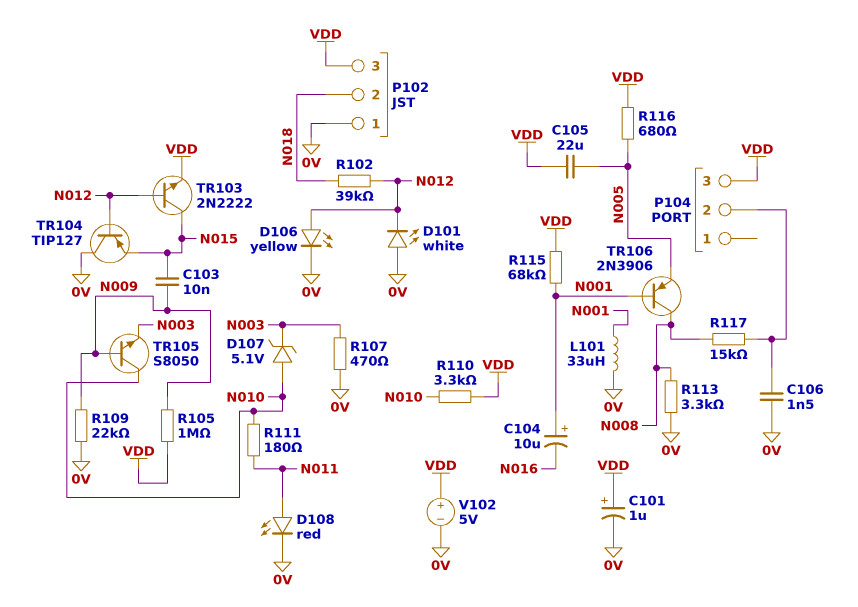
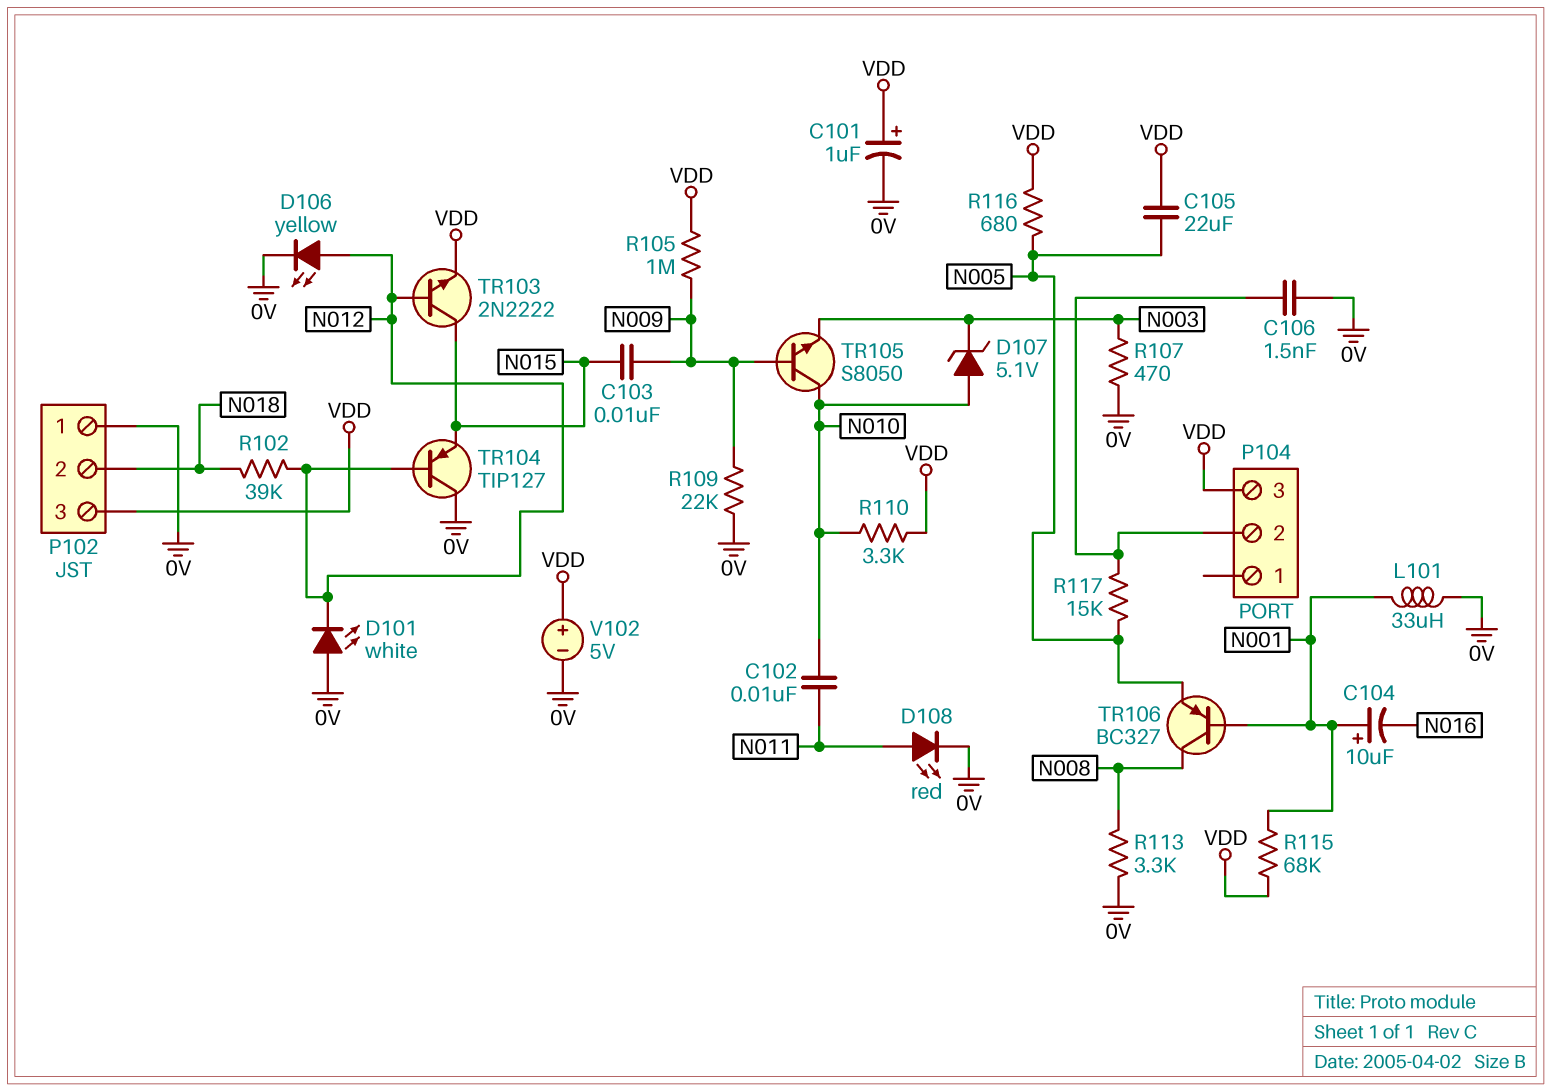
C102: none -> 10nF (N010, N011)
R111: 180 (N010, N011) -> none
R117: 15k (N008, P104/2) -> 15k (N005, P104/2)
TR106: PNP 2N3906 (B N001, C N008, E N005) -> PNP BC327 (B N001, C N008, E N005)

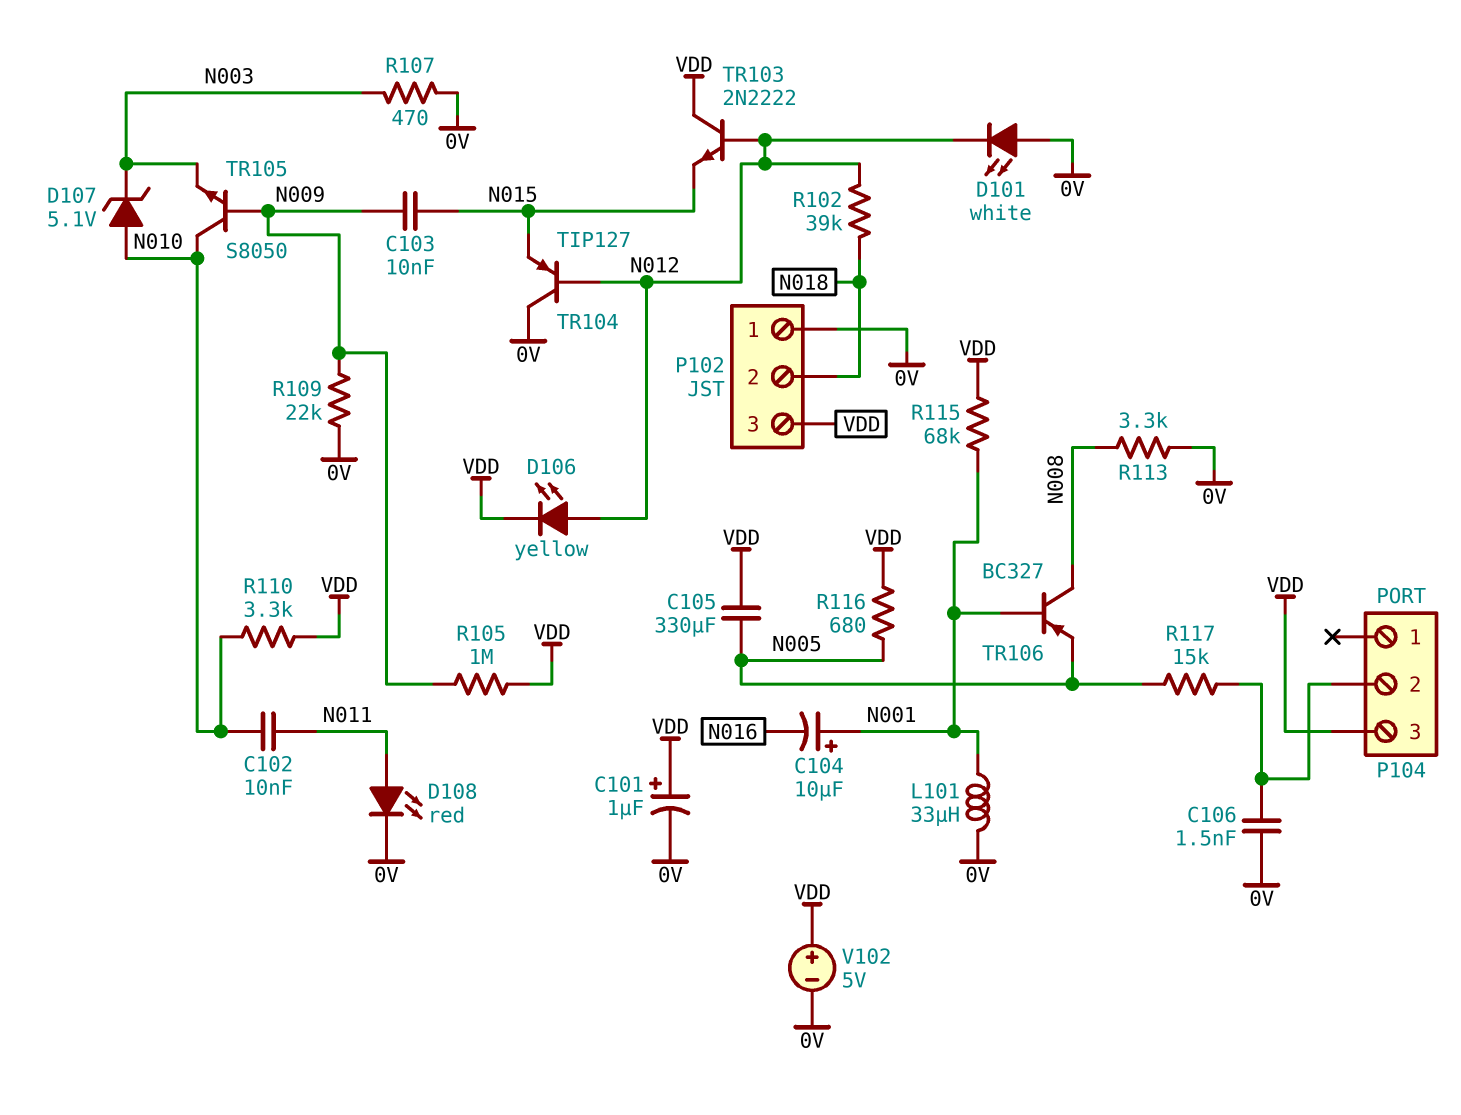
C105: 22uF (N005, VDD) -> 330uF (N005, VDD)
D106: LED yellow (A N012, K 0V) -> LED yellow (A N012, K VDD)
TR103: NPN 2N2222 (B N012, C N015, E VDD) -> NPN 2N2222 (B N012, C VDD, E N015)

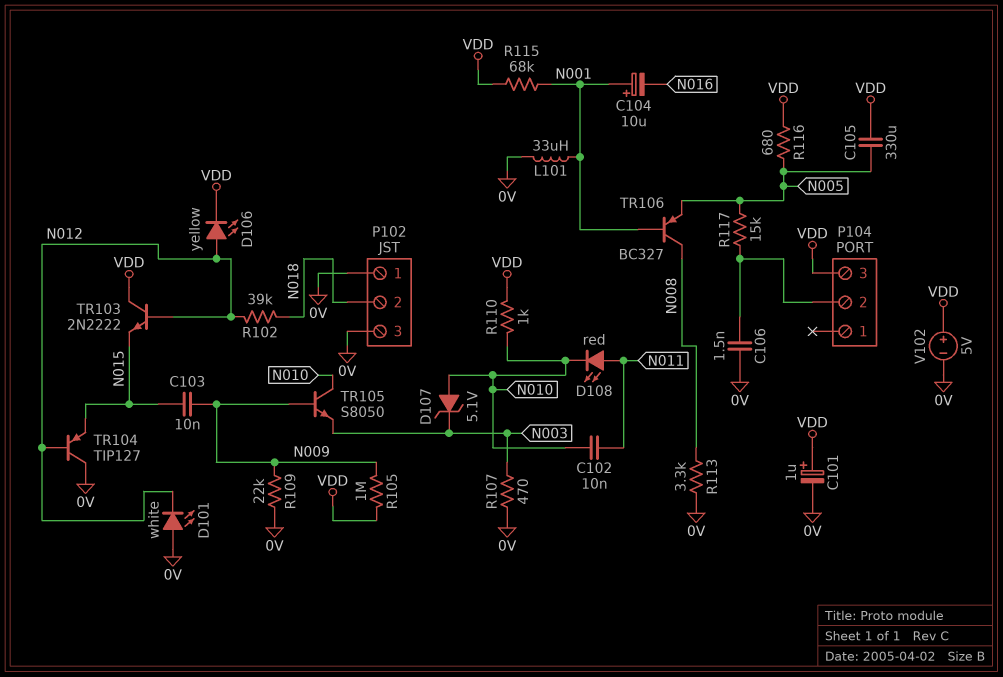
D108: LED red (A N011, K 0V) -> LED red (A N011, K N010)
P102 pin 3: VDD -> 0V
R110: 3.3k (N010, VDD) -> 1k (N010, VDD)

